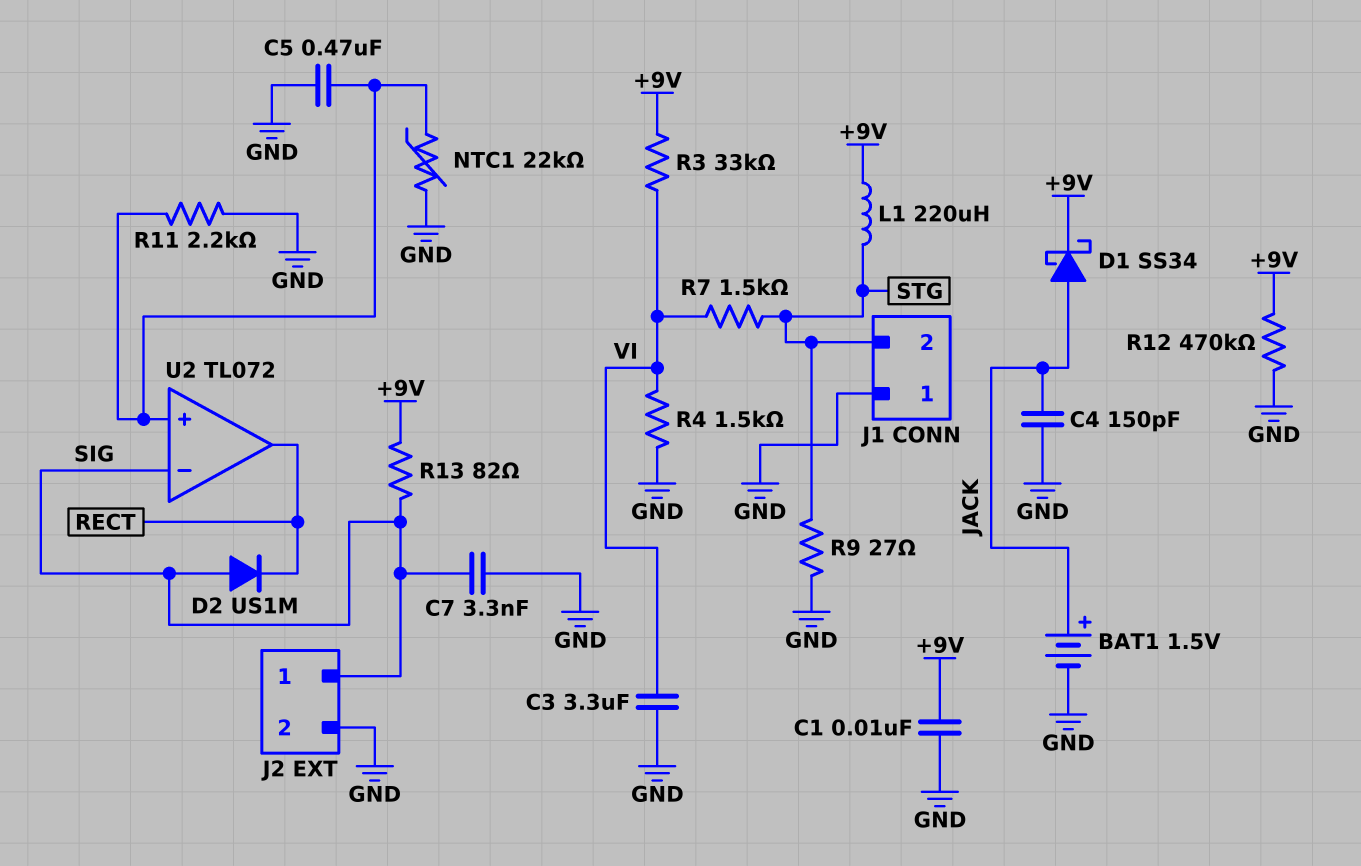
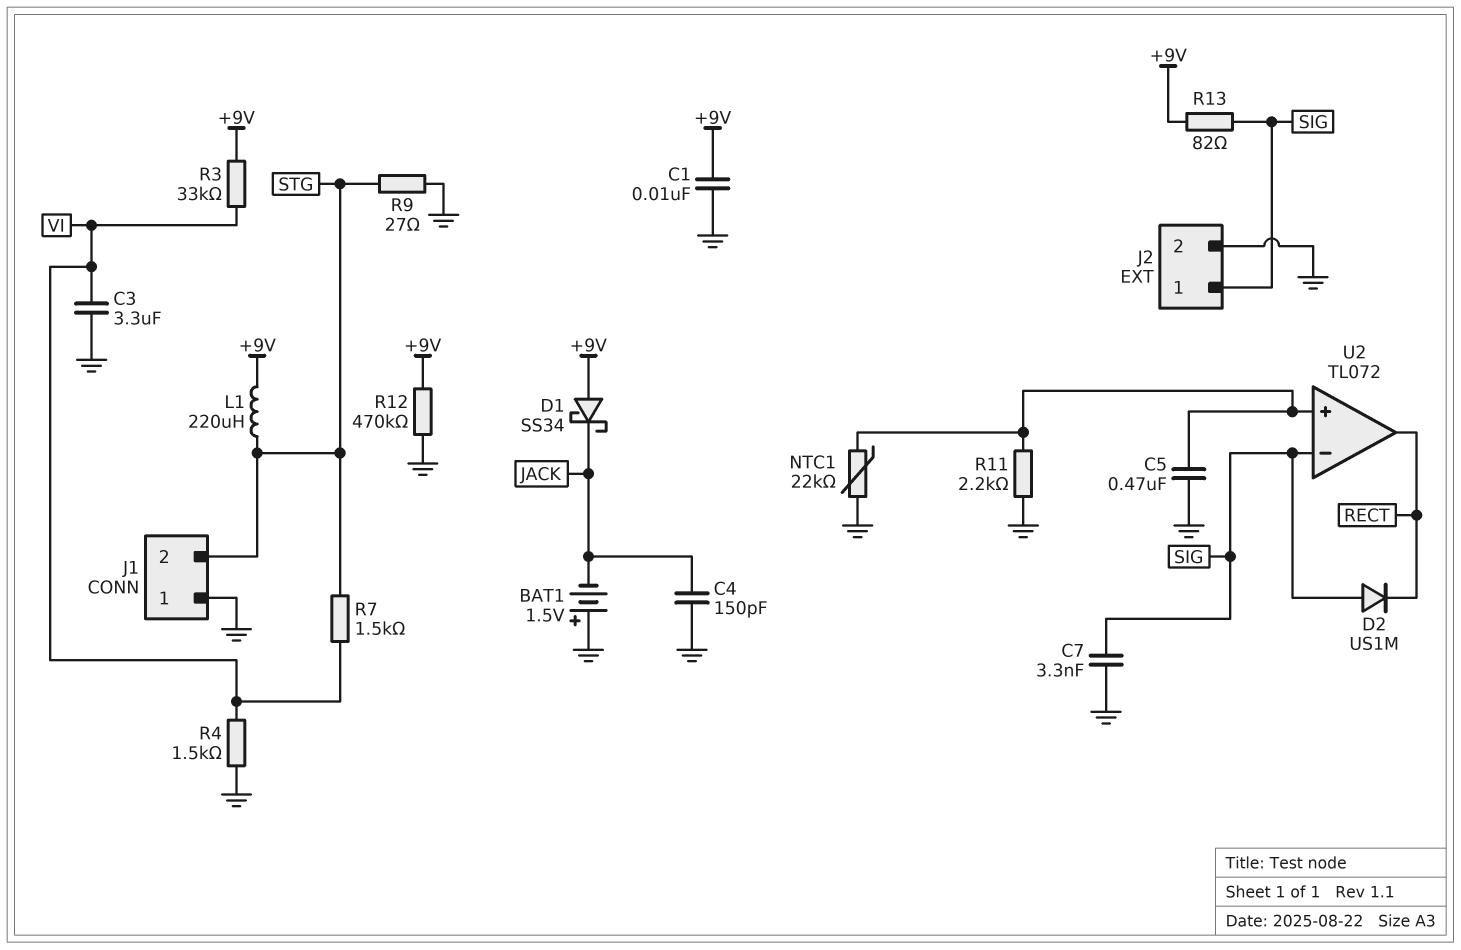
BAT1: 1.5V (plus JACK, minus GND) -> 1.5V (plus GND, minus JACK)
D1: schottky SS34 (A JACK, K +9V) -> schottky SS34 (A +9V, K JACK)

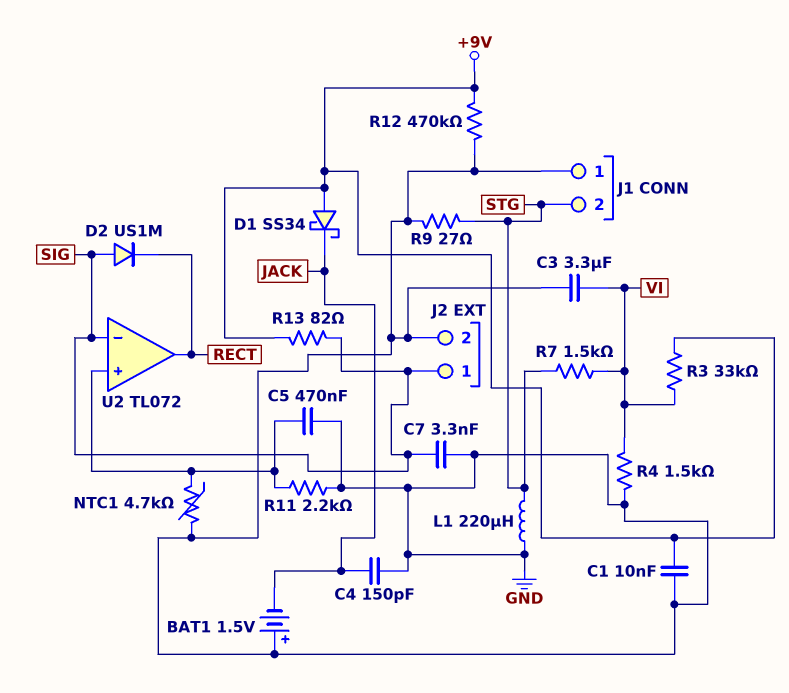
L1: 220uH (+9V, STG) -> 220uH (GND, STG)
NTC1: 22k (GND, U2/in+) -> 4.7k (GND, U2/in+)

